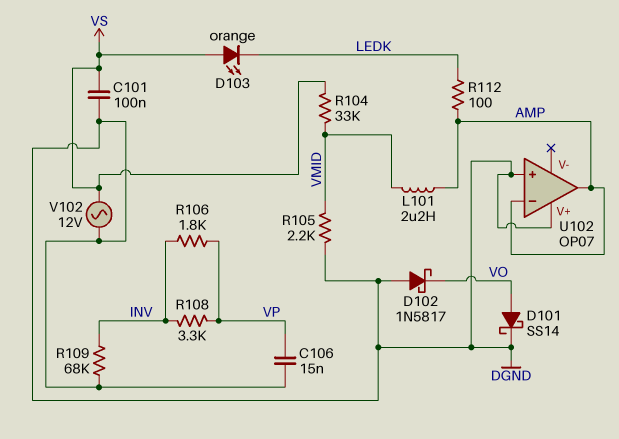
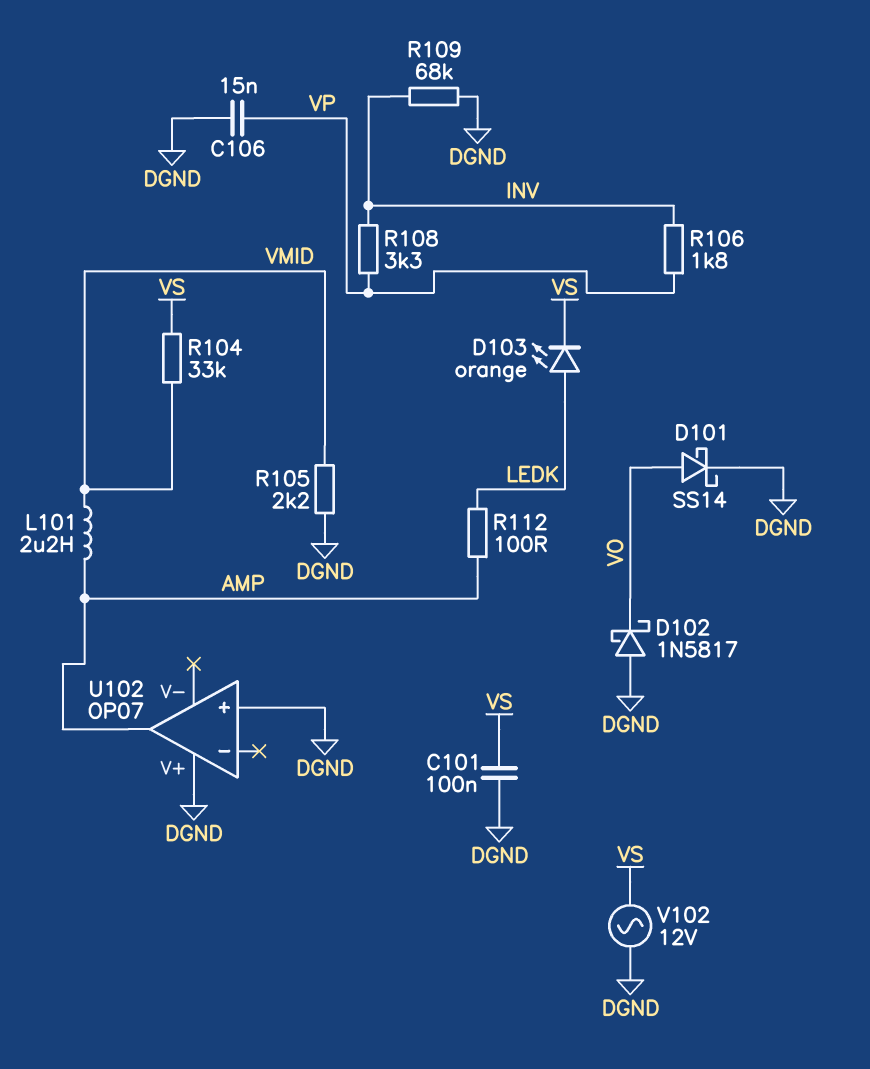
D103: LED orange (A VS, K LEDK) -> LED orange (A LEDK, K VS)
U102 pin in-: AMP -> none

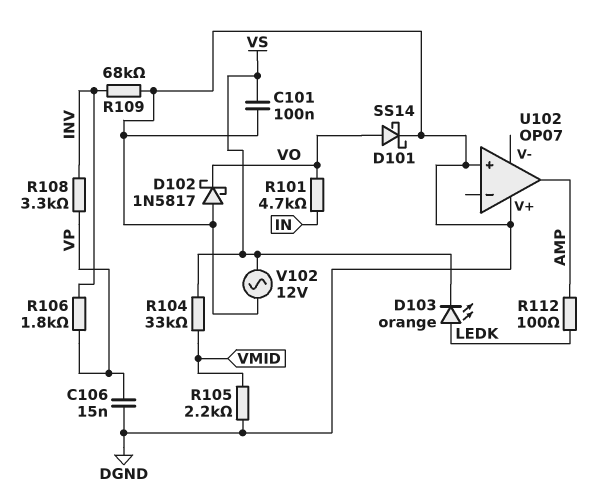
L101: 2.2uH (AMP, VMID) -> none
R101: none -> 4.7k (IN, VO)

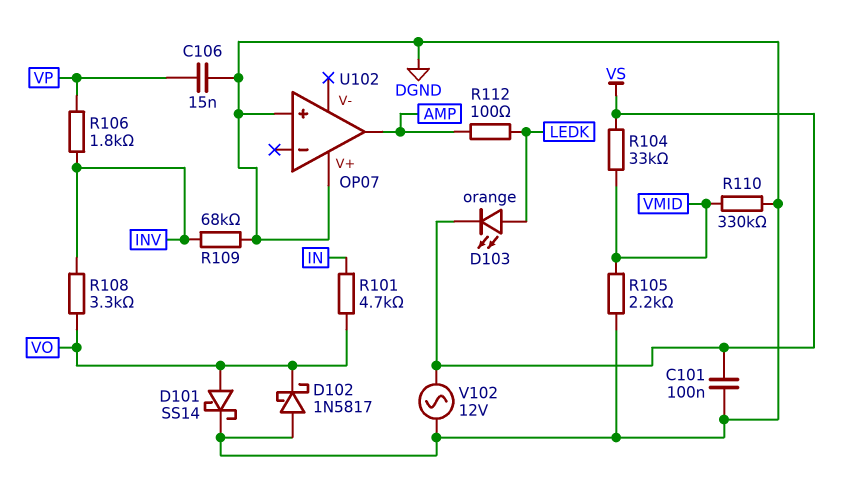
R108: 3.3k (INV, VP) -> 3.3k (INV, VO)
R110: none -> 330k (DGND, VMID)

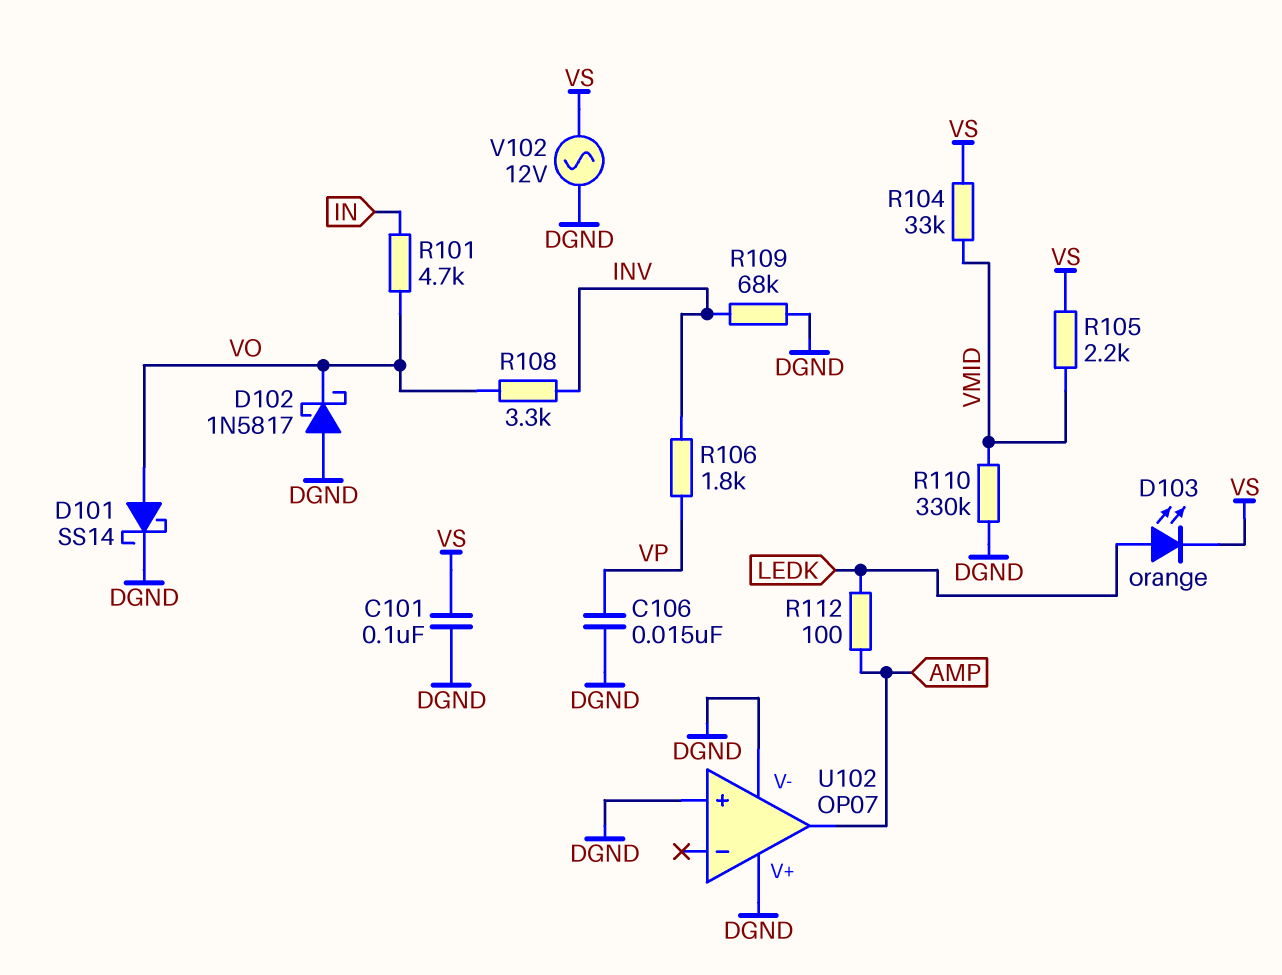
R105: 2.2k (DGND, VMID) -> 2.2k (VMID, VS)
U102 pin V-: none -> DGND

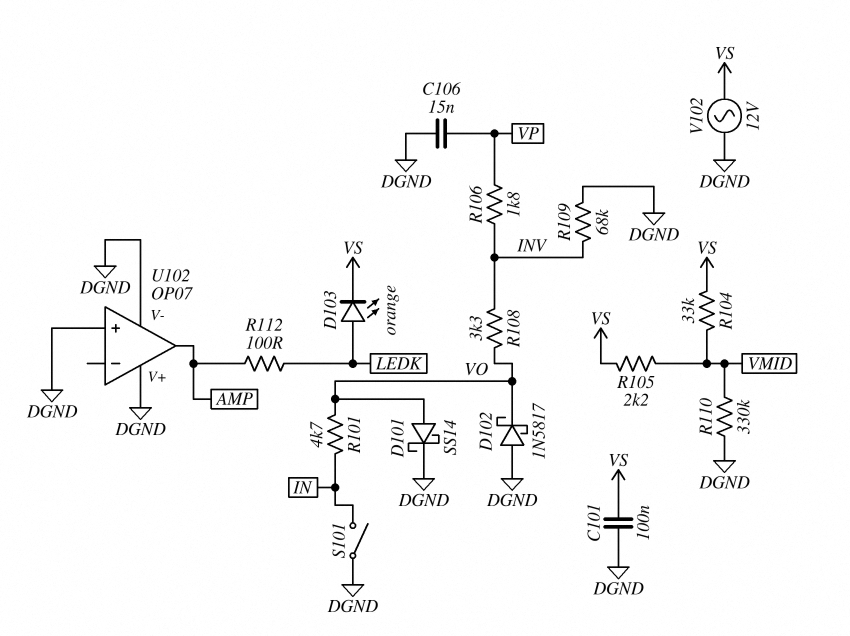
S101: none -> switch (DGND, IN)

